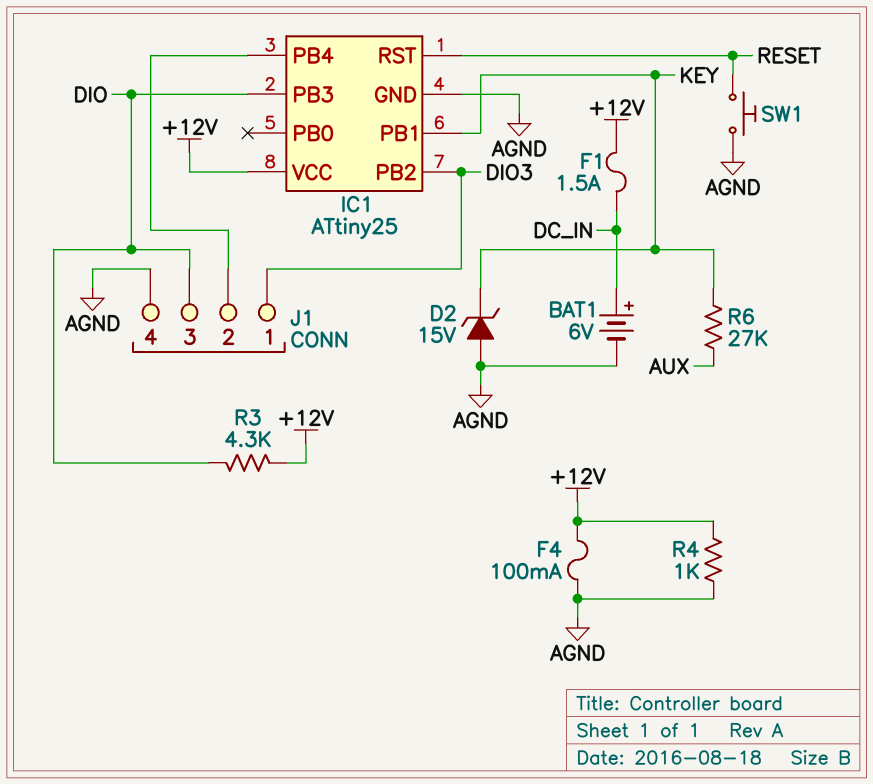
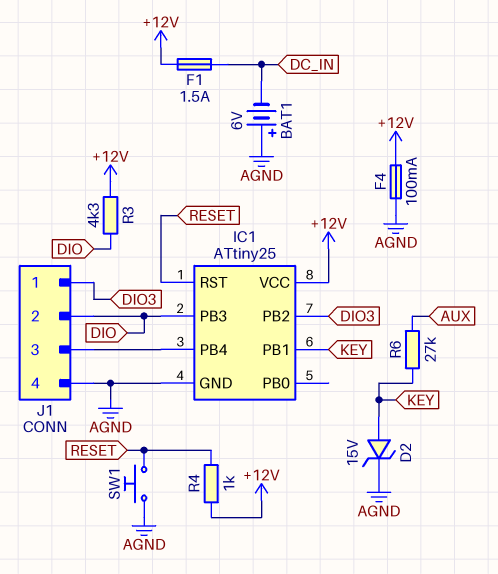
BAT1: 6V (plus DC_IN, minus AGND) -> 6V (plus AGND, minus DC_IN)
D2: zener 15V (A AGND, K KEY) -> zener 15V (A KEY, K AGND)
J1 pin 2: IC1/PB4 -> DIO
J1 pin 3: DIO -> IC1/PB4
R4: 1k (+12V, AGND) -> 1k (+12V, RESET)

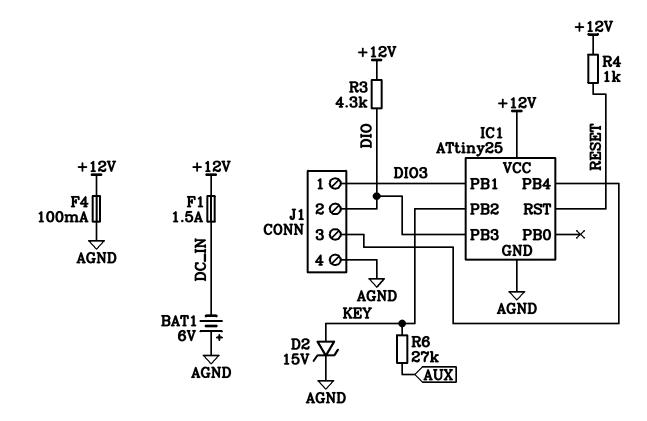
IC1 pin PB1: KEY -> DIO3
IC1 pin PB2: DIO3 -> KEY
SW1: button (AGND, RESET) -> none

